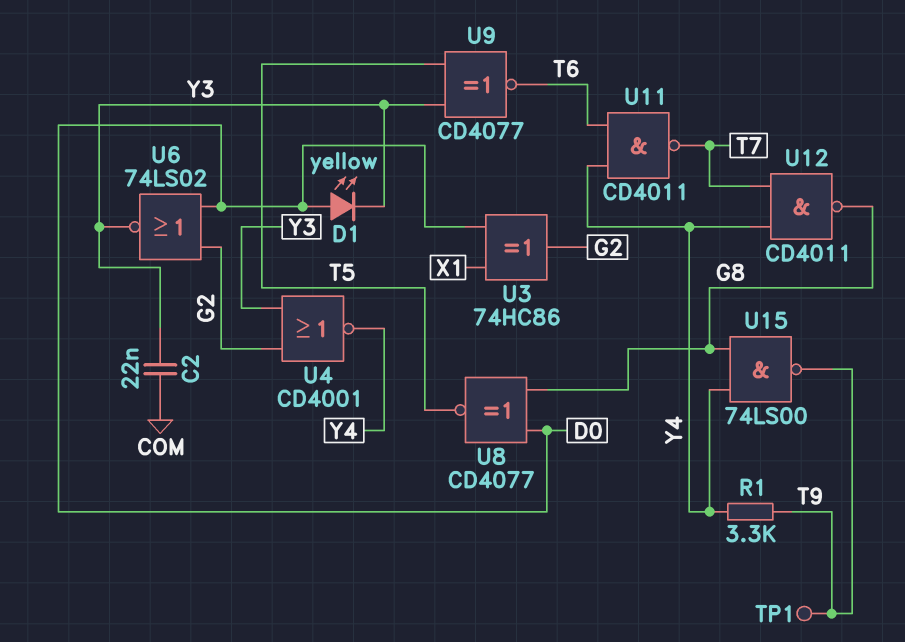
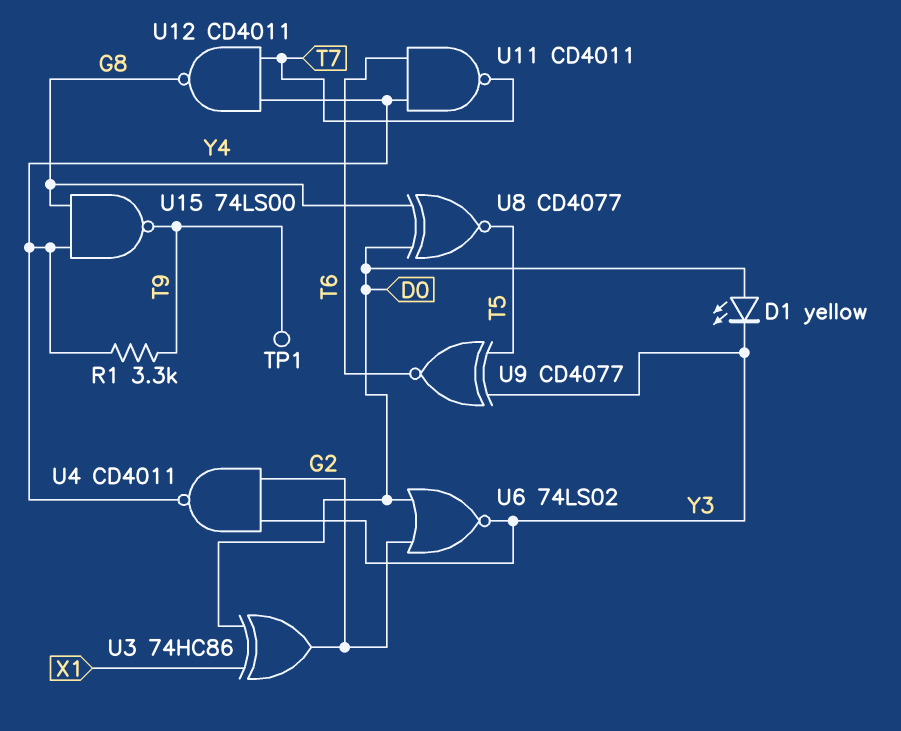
C2: 22nF (COM, Y3) -> none
U4: NOR CD4001 (in G2, in Y3, out Y4) -> NAND CD4011 (in G2, in Y3, out Y4)

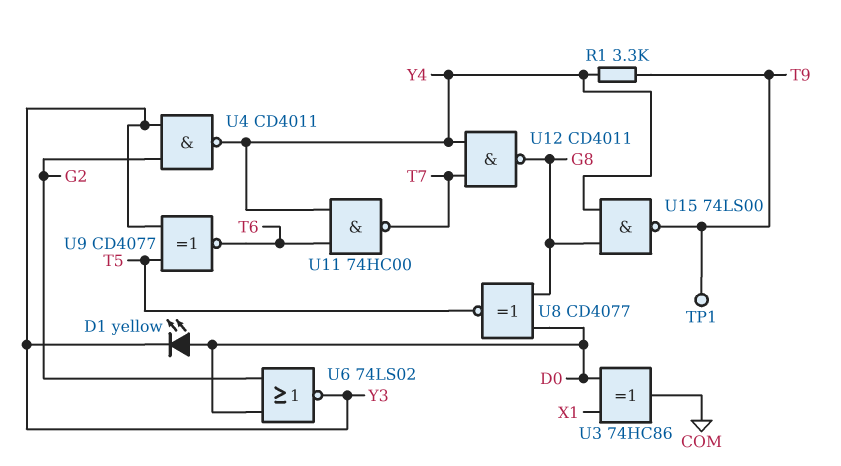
U3: XOR 74HC86 (in D0, in X1, out G2) -> XOR 74HC86 (in D0, in X1, out COM)
U11: NAND CD4011 (in T6, in Y4, out T7) -> NAND 74HC00 (in T6, in Y4, out T7)

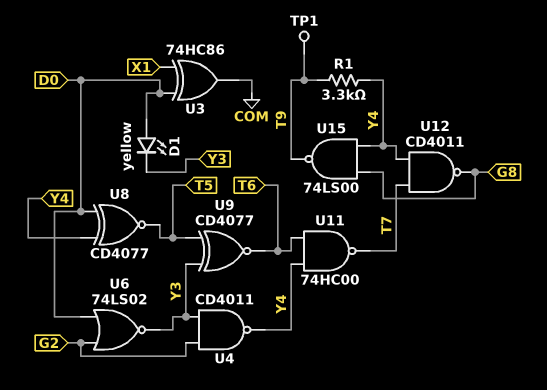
U8: XNOR CD4077 (in D0, in G8, out T5) -> XNOR CD4077 (in D0, in Y4, out T5)

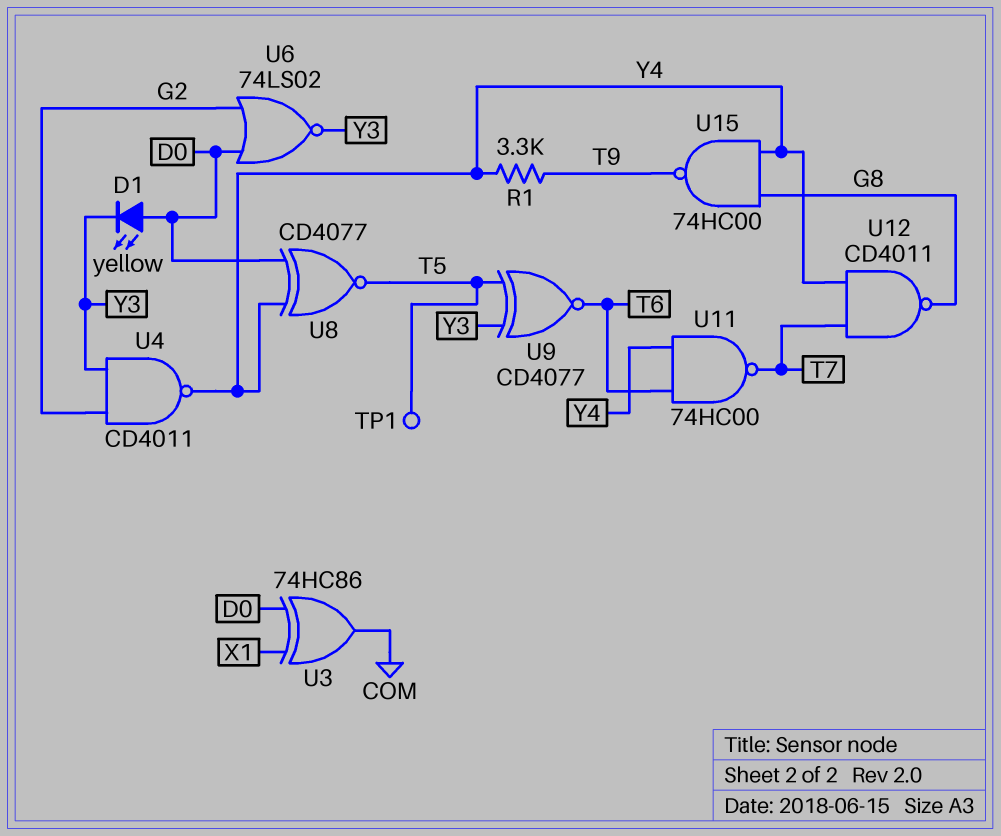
TP1: test point (T9) -> test point (T5)
U15: NAND 74LS00 (in G8, in Y4, out T9) -> NAND 74HC00 (in G8, in Y4, out T9)

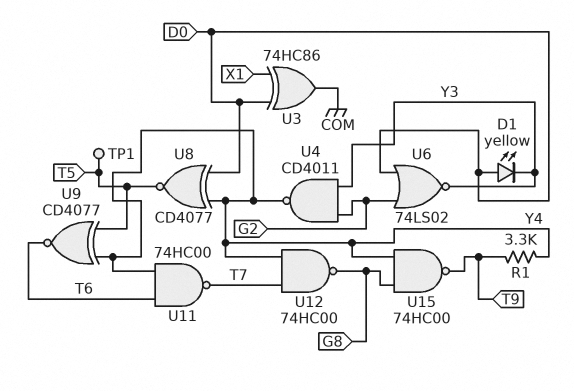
U9: XNOR CD4077 (in T5, in Y3, out T6) -> XNOR CD4077 (in T5, in Y4, out T6)
U12: NAND CD4011 (in T7, in Y4, out G8) -> NAND 74HC00 (in T7, in Y4, out G8)

